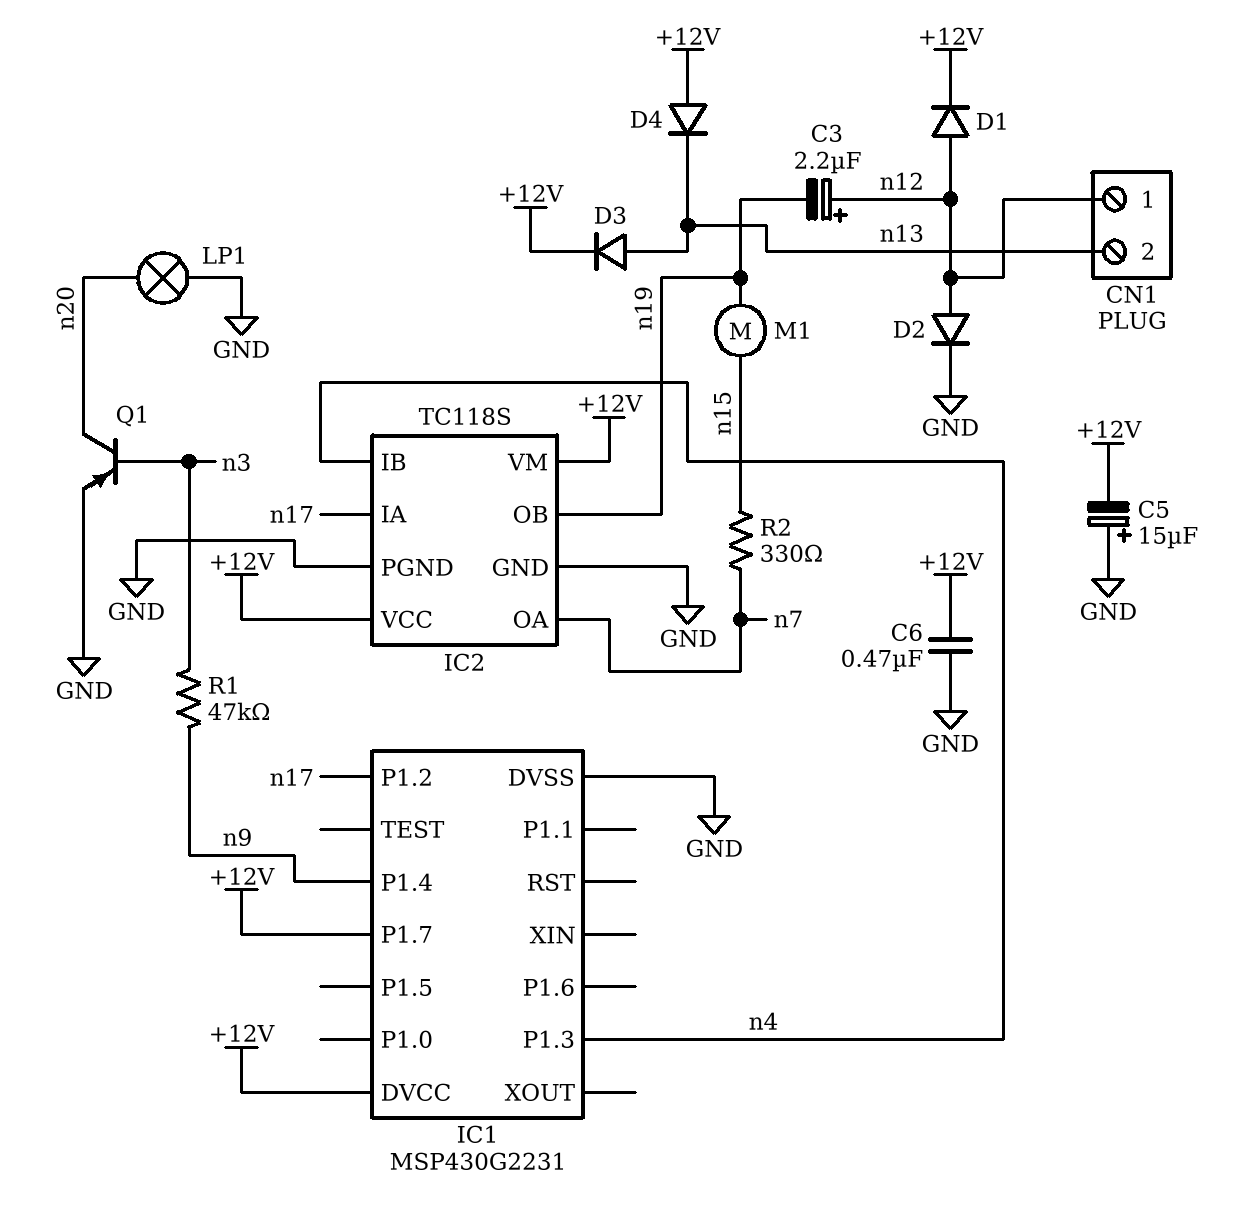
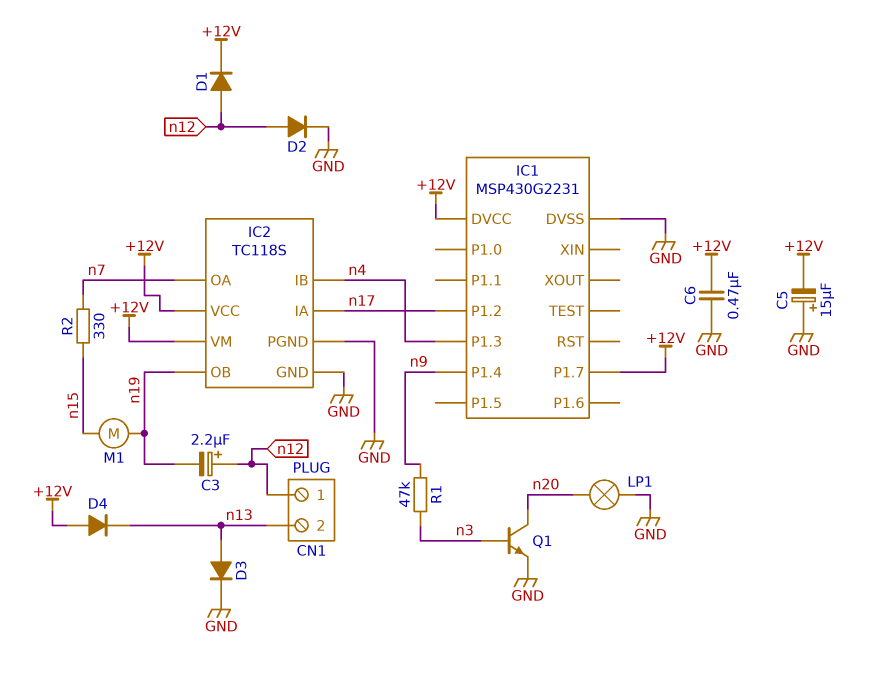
D3: diode (A n13, K +12V) -> diode (A n13, K GND)
Q1: PNP (B n3, C n20, E GND) -> NPN (B n3, C n20, E GND)

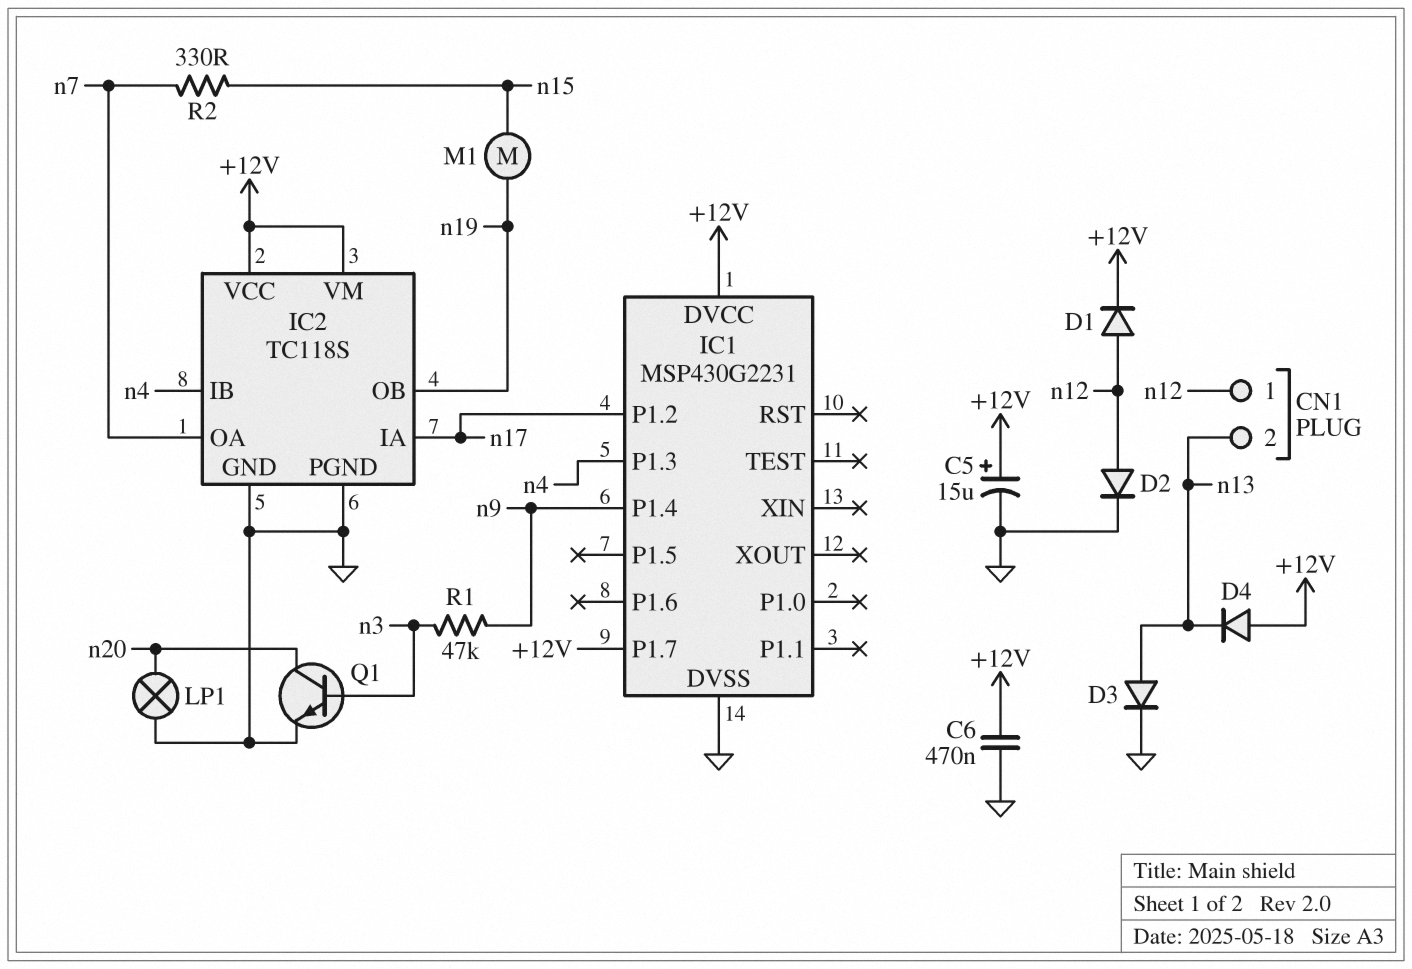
C3: 2.2uF (plus n12, minus n19) -> none
C5: 15uF (plus GND, minus +12V) -> 15uF (plus +12V, minus GND)

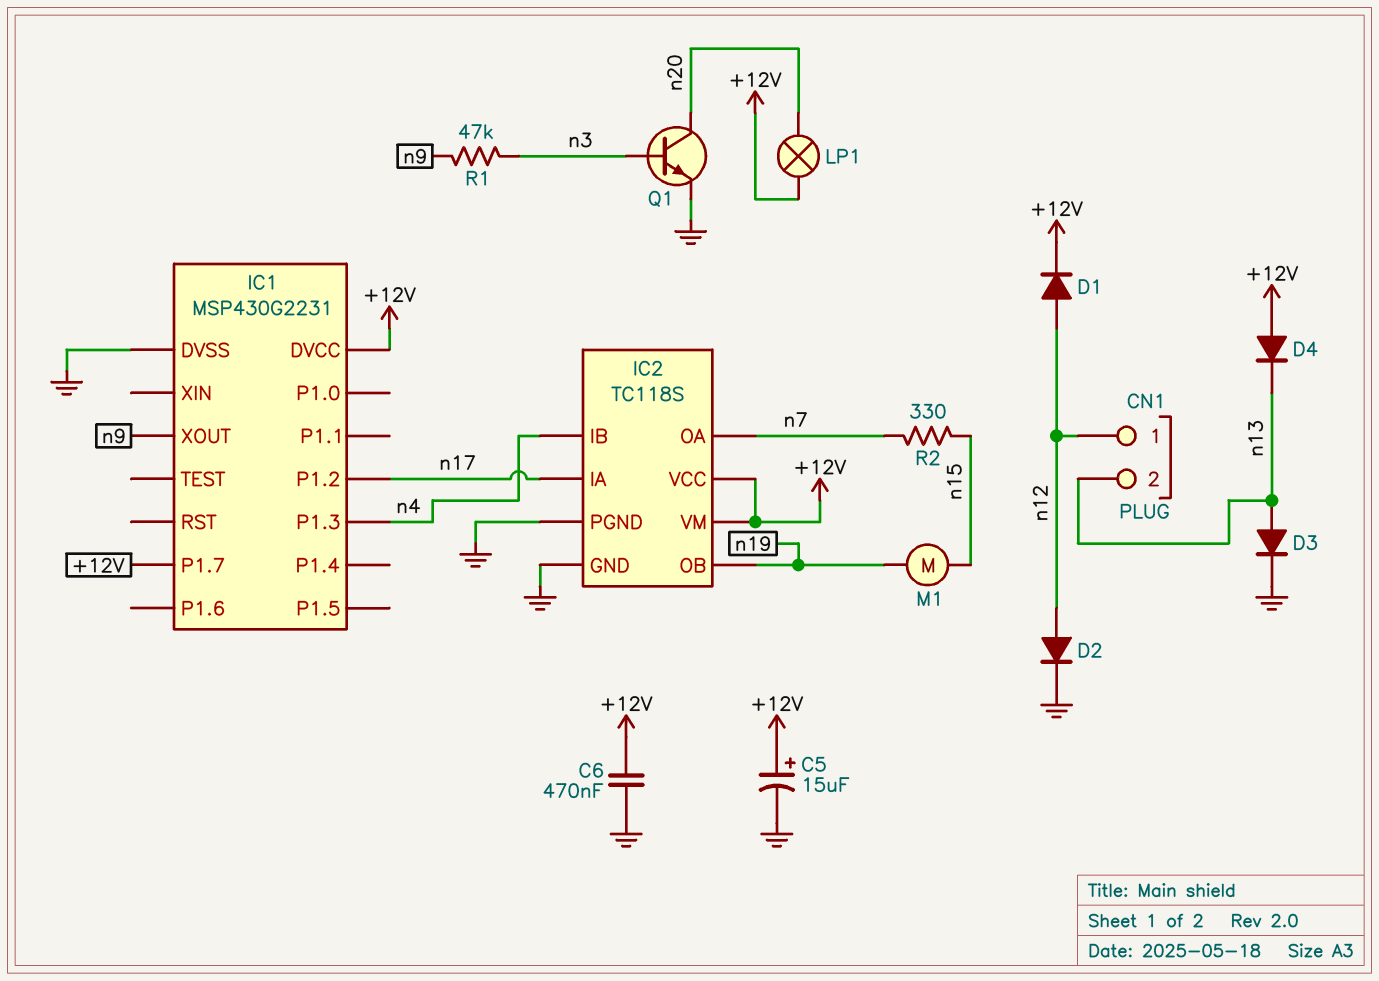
IC1 pin P1.4: n9 -> none
IC1 pin XOUT: none -> n9
LP1: lamp (GND, n20) -> lamp (+12V, n20)

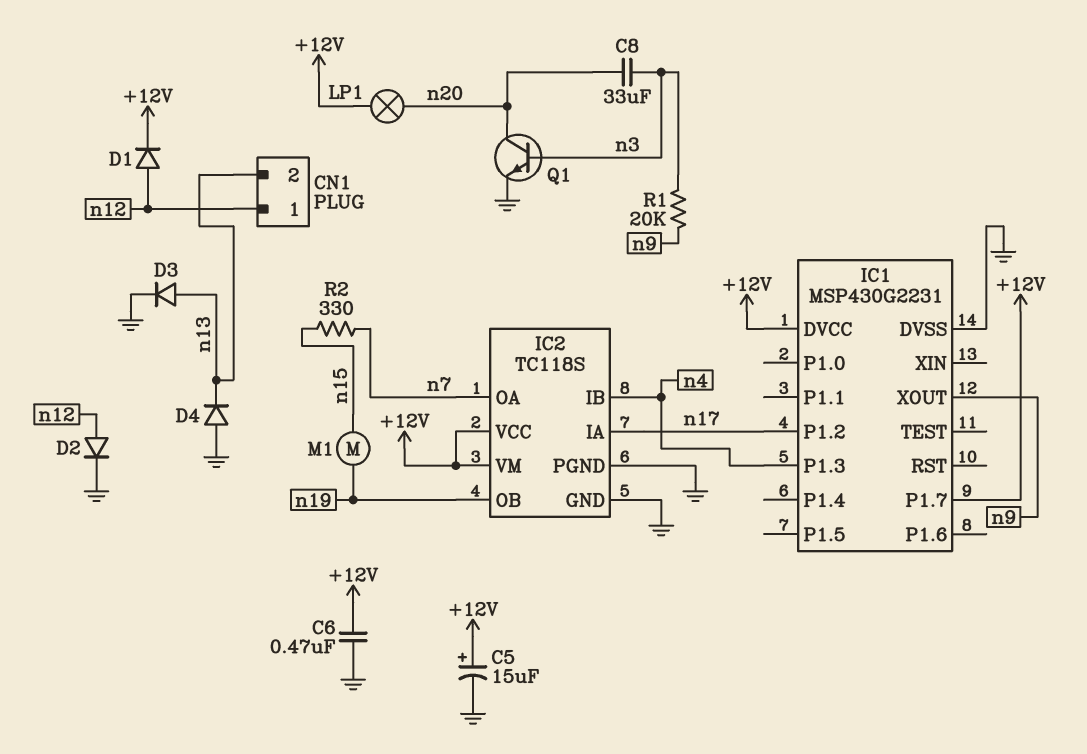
C8: none -> 33uF (n3, n20)
D4: diode (A +12V, K n13) -> diode (A GND, K n13)
R1: 47k (n3, n9) -> 20k (n3, n9)

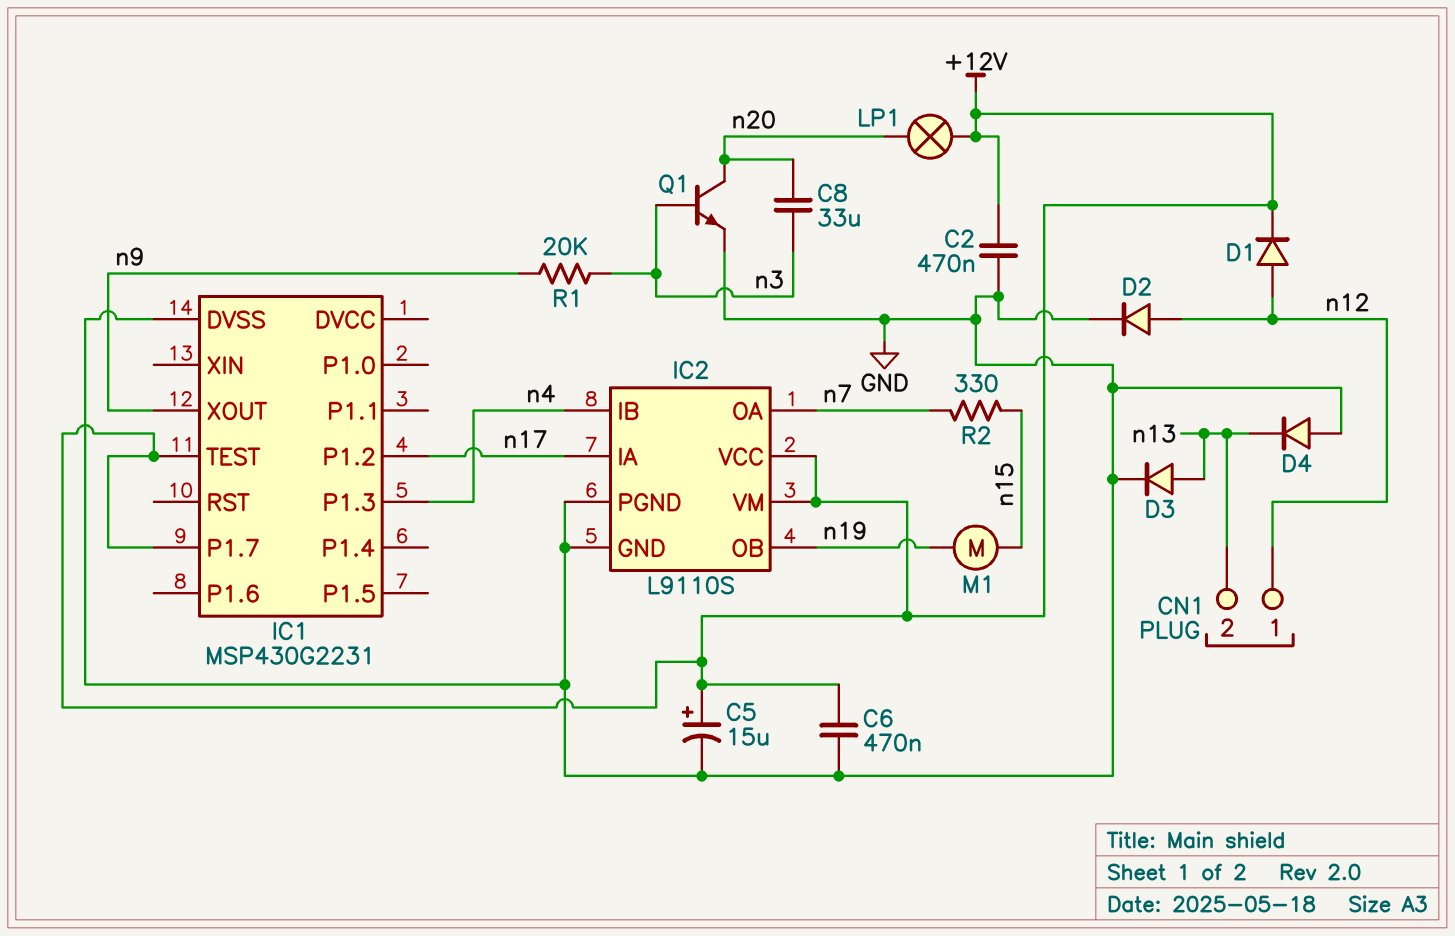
C2: none -> 470nF (+12V, GND)
IC1 pin DVCC: +12V -> none
IC1 pin TEST: none -> +12V
IC2: TC118S -> L9110S

